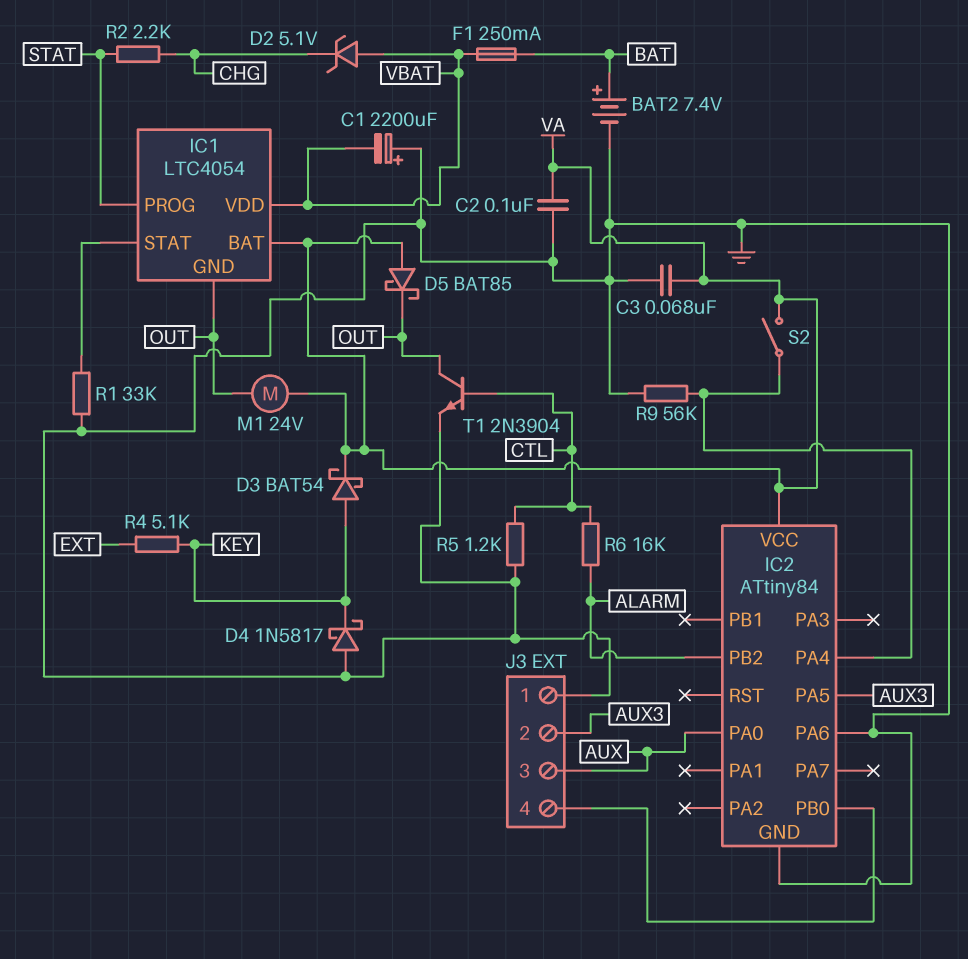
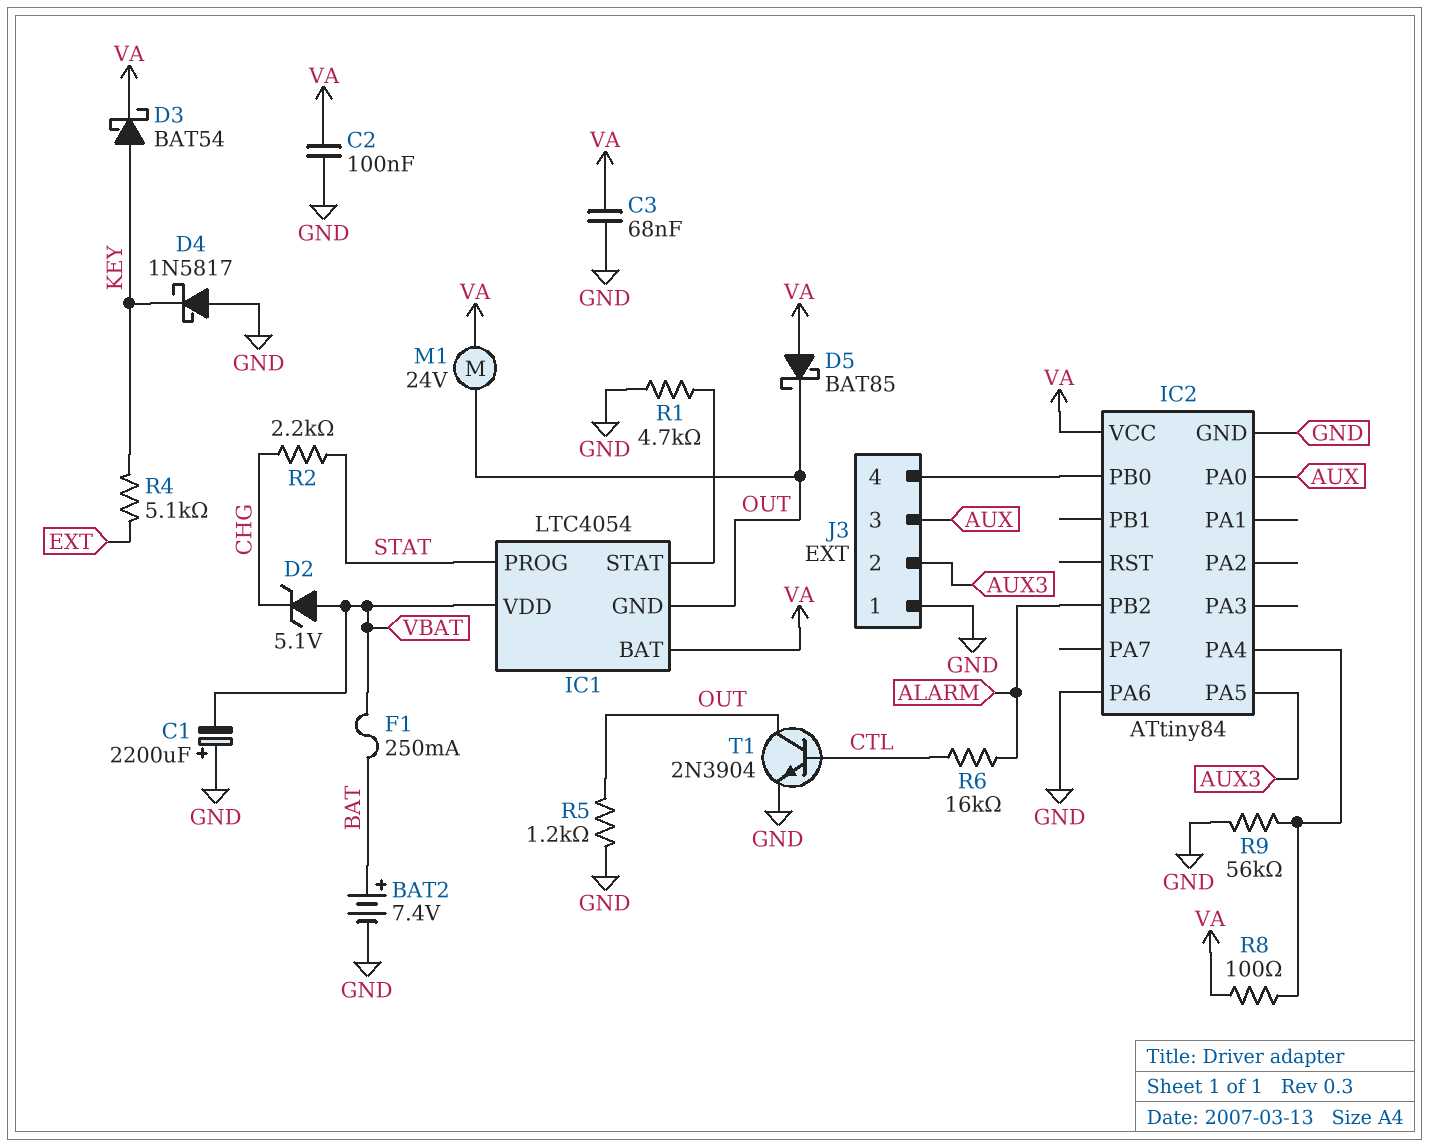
R1: 33k (GND, IC1/STAT) -> 4.7k (GND, IC1/STAT)
R5: 1.2k (CTL, GND) -> 1.2k (GND, OUT)
R8: none -> 100 (IC2/PA4, VA)
S2: switch (IC2/PA4, VA) -> none

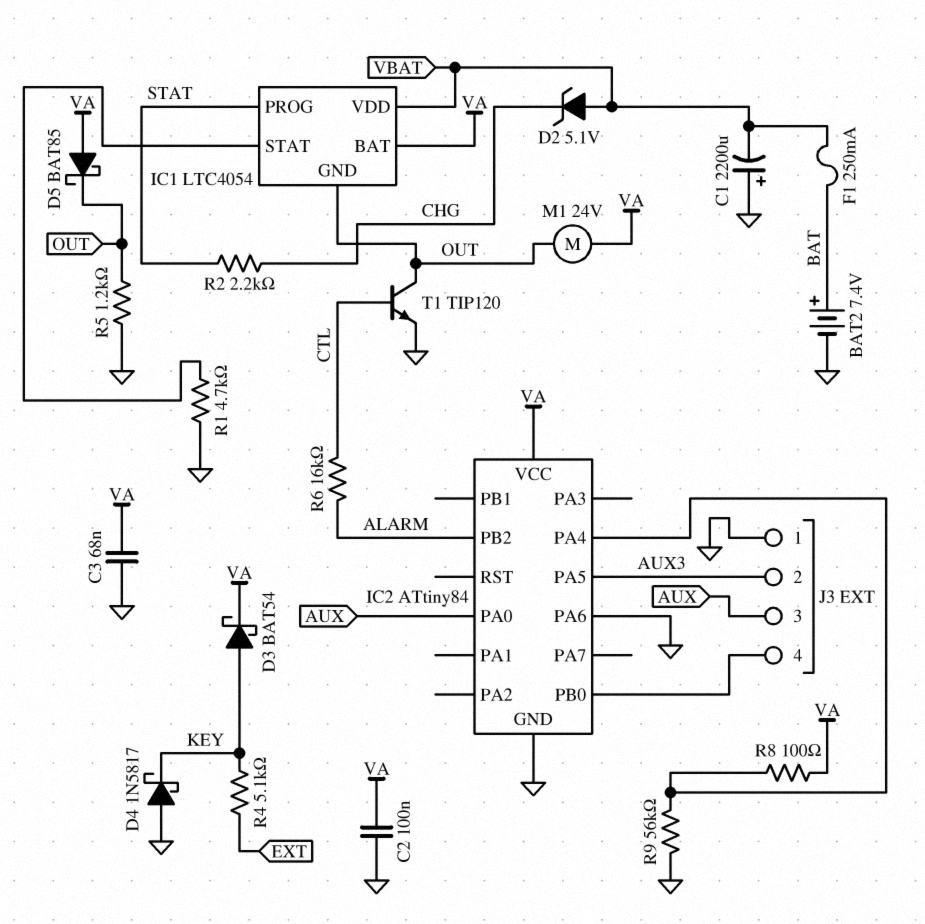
T1: NPN 2N3904 (B CTL, C OUT, E GND) -> NPN TIP120 (B CTL, C OUT, E GND)

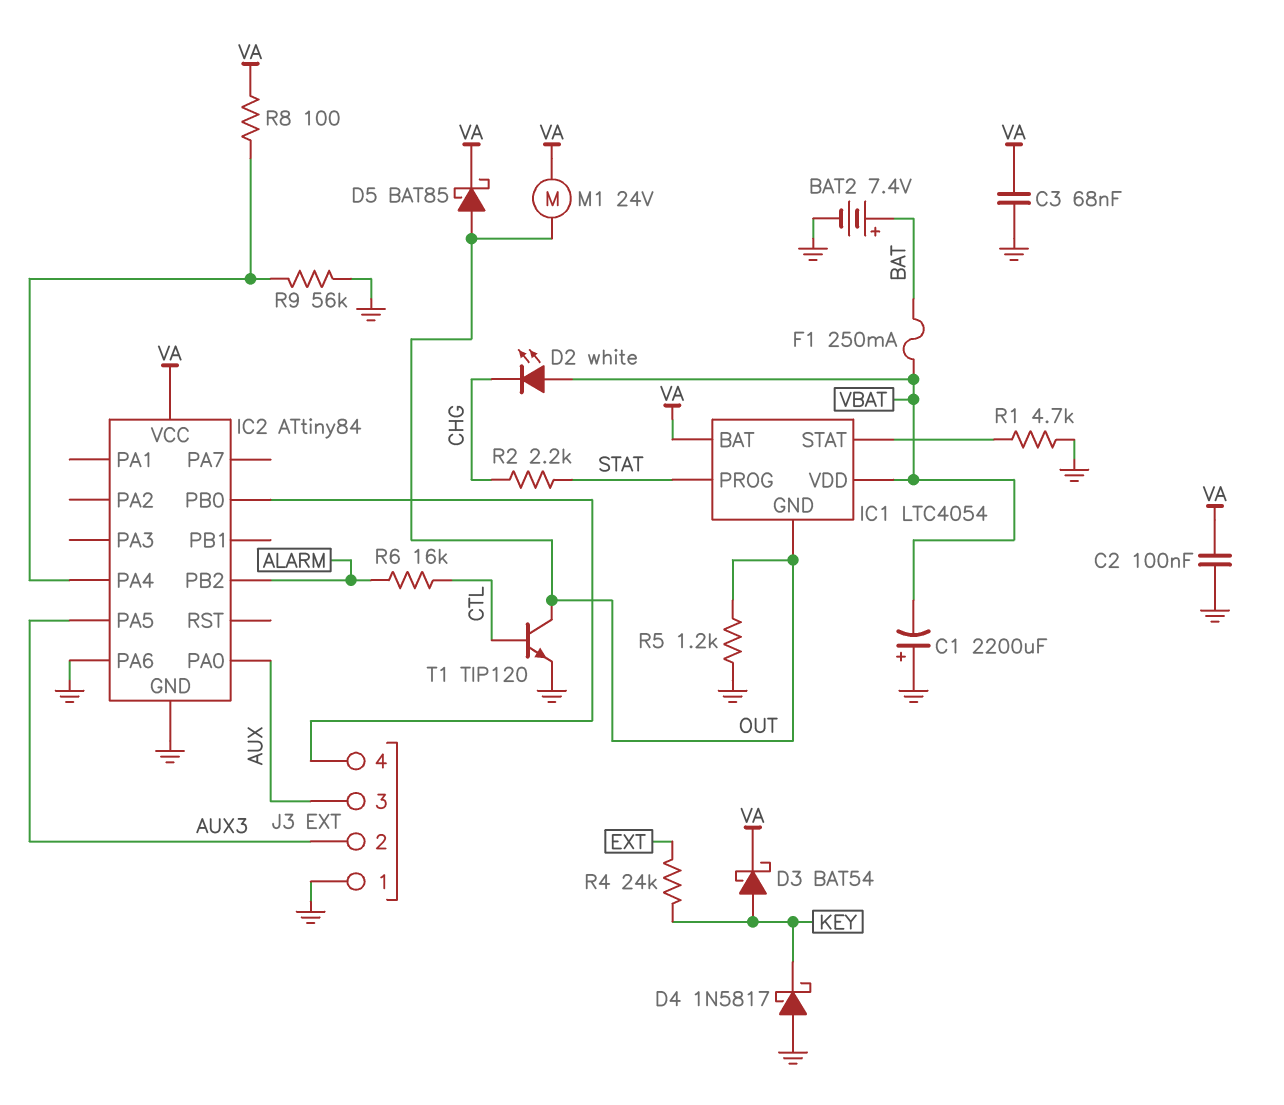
D2: zener 5.1V (A VBAT, K CHG) -> LED white (A VBAT, K CHG)
D5: schottky BAT85 (A VA, K OUT) -> schottky BAT85 (A OUT, K VA)
R4: 5.1k (EXT, KEY) -> 24k (EXT, KEY)

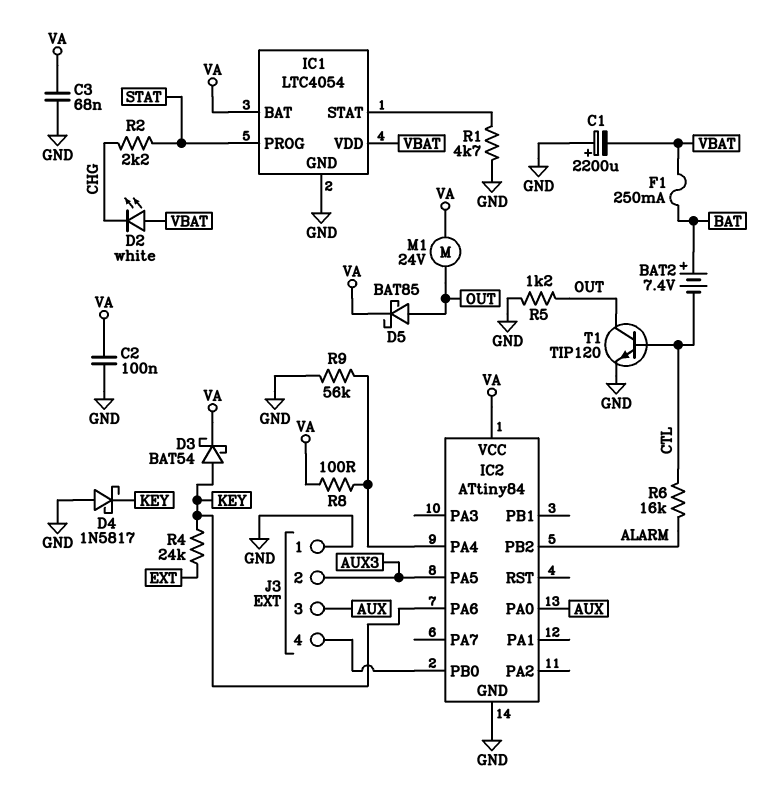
BAT2: 7.4V (plus BAT, minus GND) -> 7.4V (plus BAT, minus CTL)
IC1 pin GND: OUT -> GND
IC2 pin PA6: GND -> KEY

